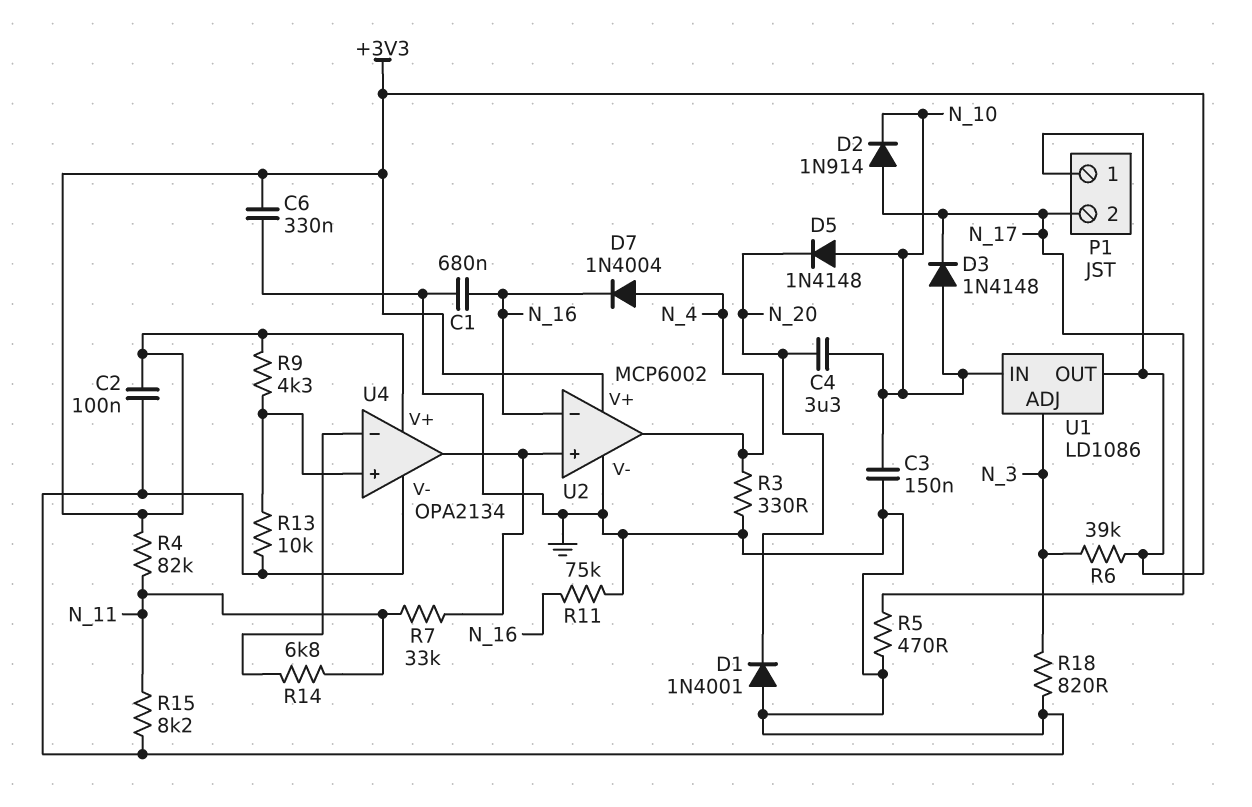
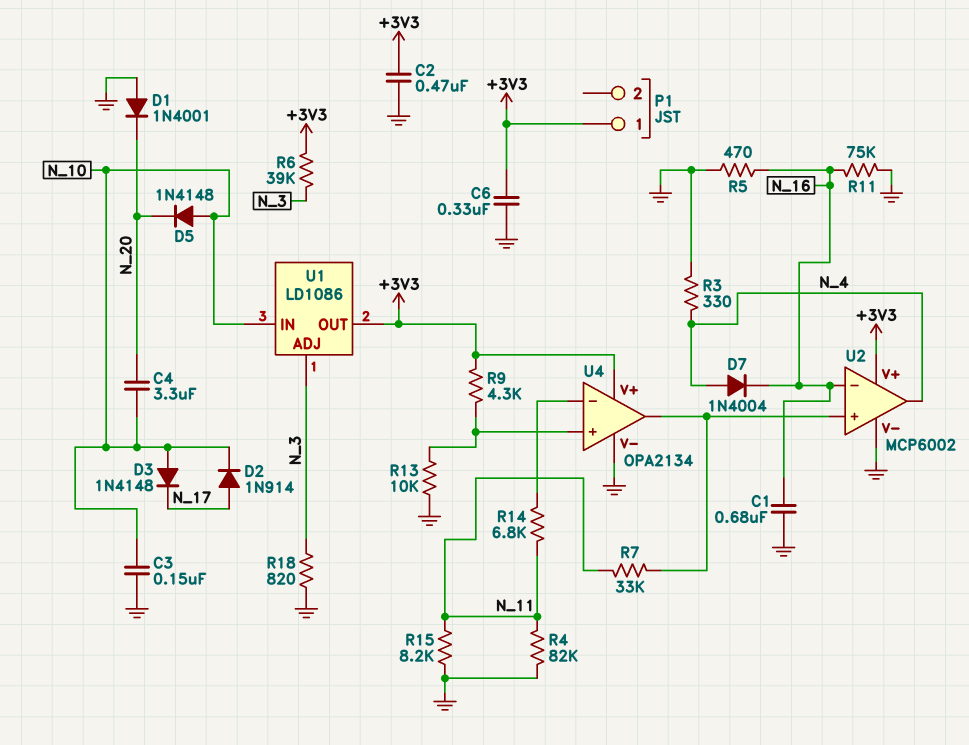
C2: 100nF (+3V3, GND) -> 470nF (+3V3, GND)
P1 pin 2: N_17 -> none
R4: 82k (+3V3, N_11) -> 82k (GND, N_11)
R5: 470 (GND, N_17) -> 470 (GND, N_16)

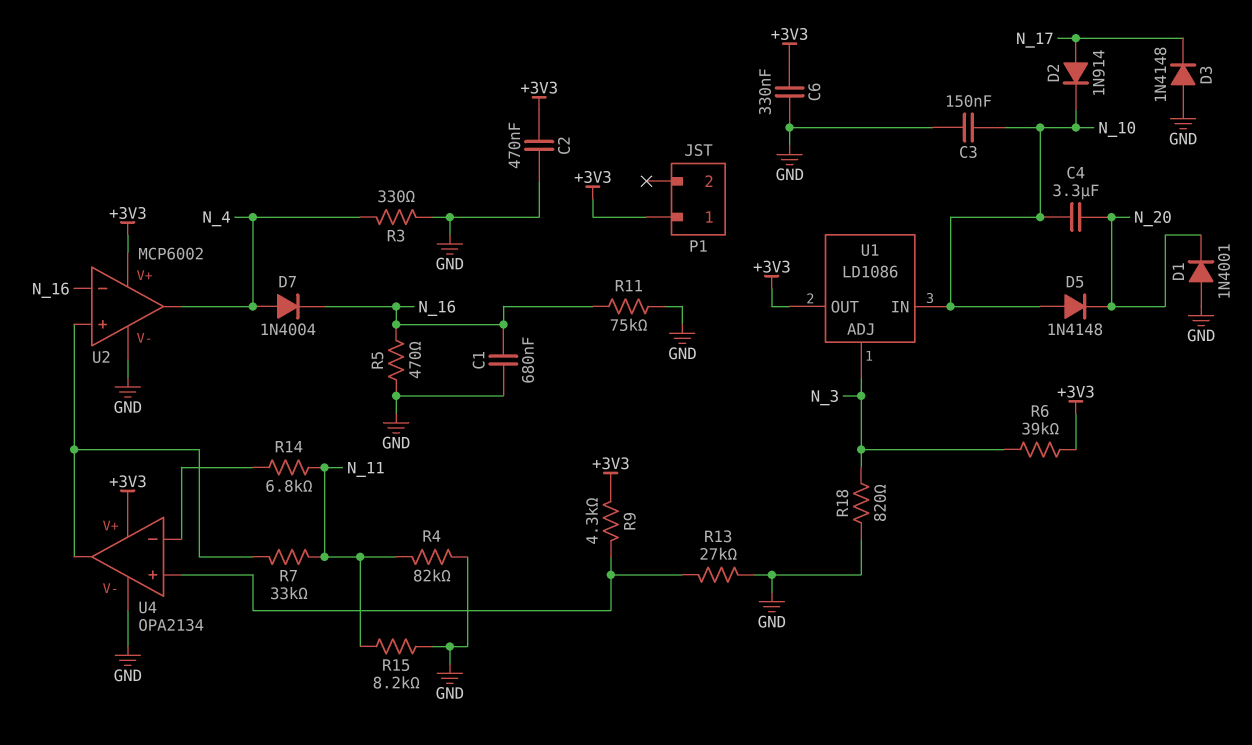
D3: diode 1N4148 (A N_10, K N_17) -> diode 1N4148 (A GND, K N_17)
R13: 10k (GND, U4/in+) -> 27k (GND, U4/in+)

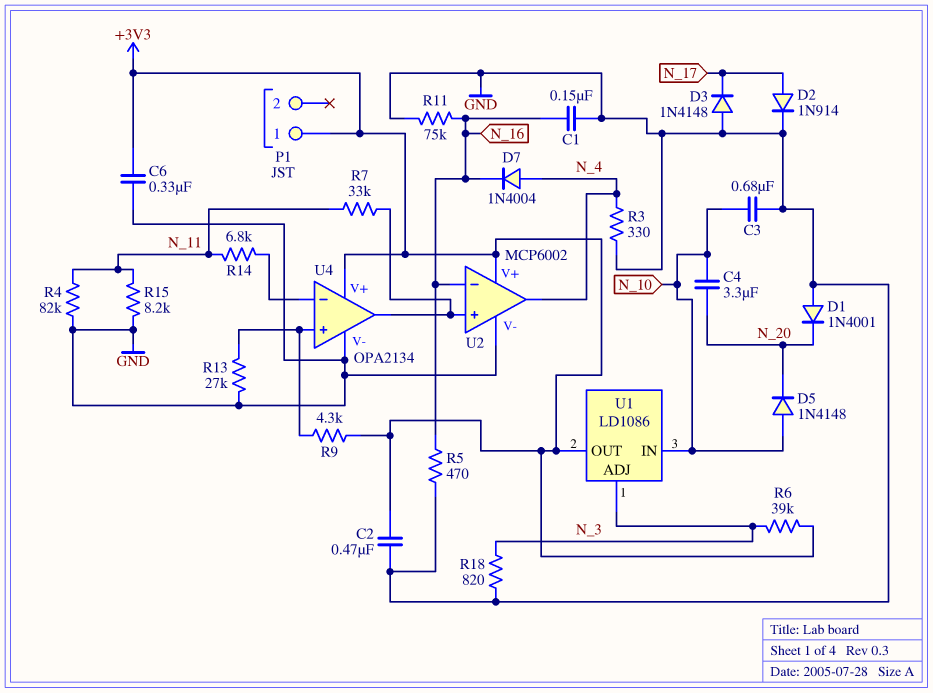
C1: 680nF (GND, N_16) -> 150nF (GND, N_16)
C3: 150nF (GND, N_10) -> 680nF (GND, N_10)
D2: diode 1N914 (A N_17, K N_10) -> diode 1N914 (A N_17, K GND)

